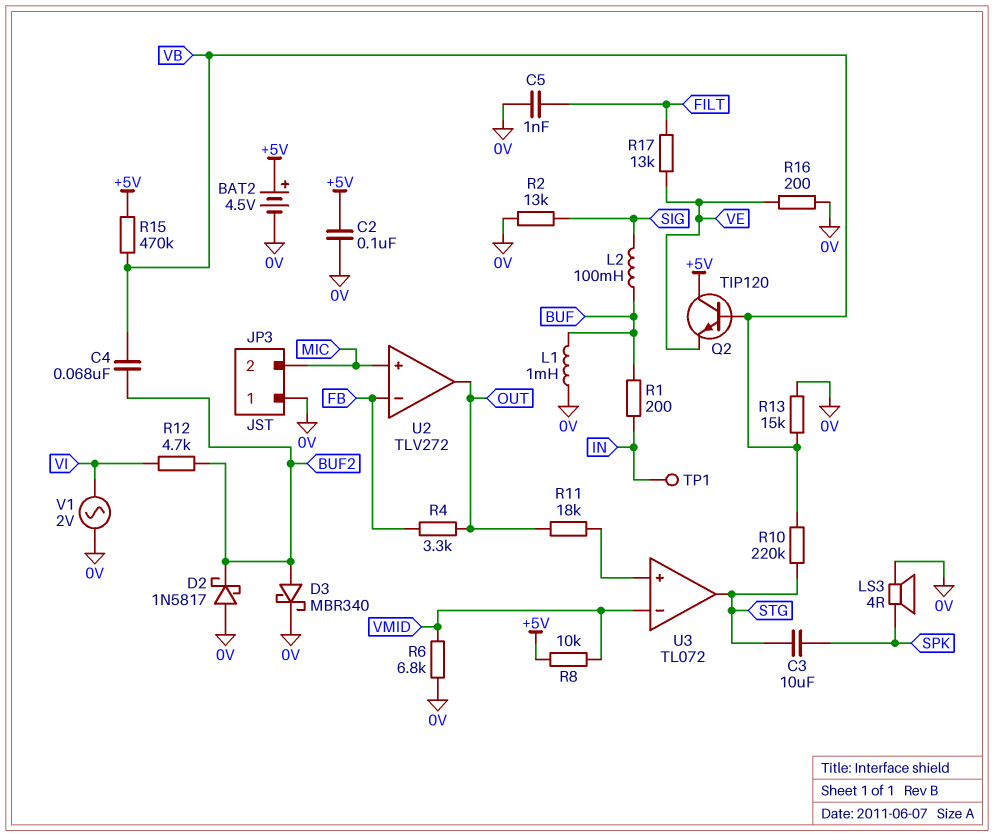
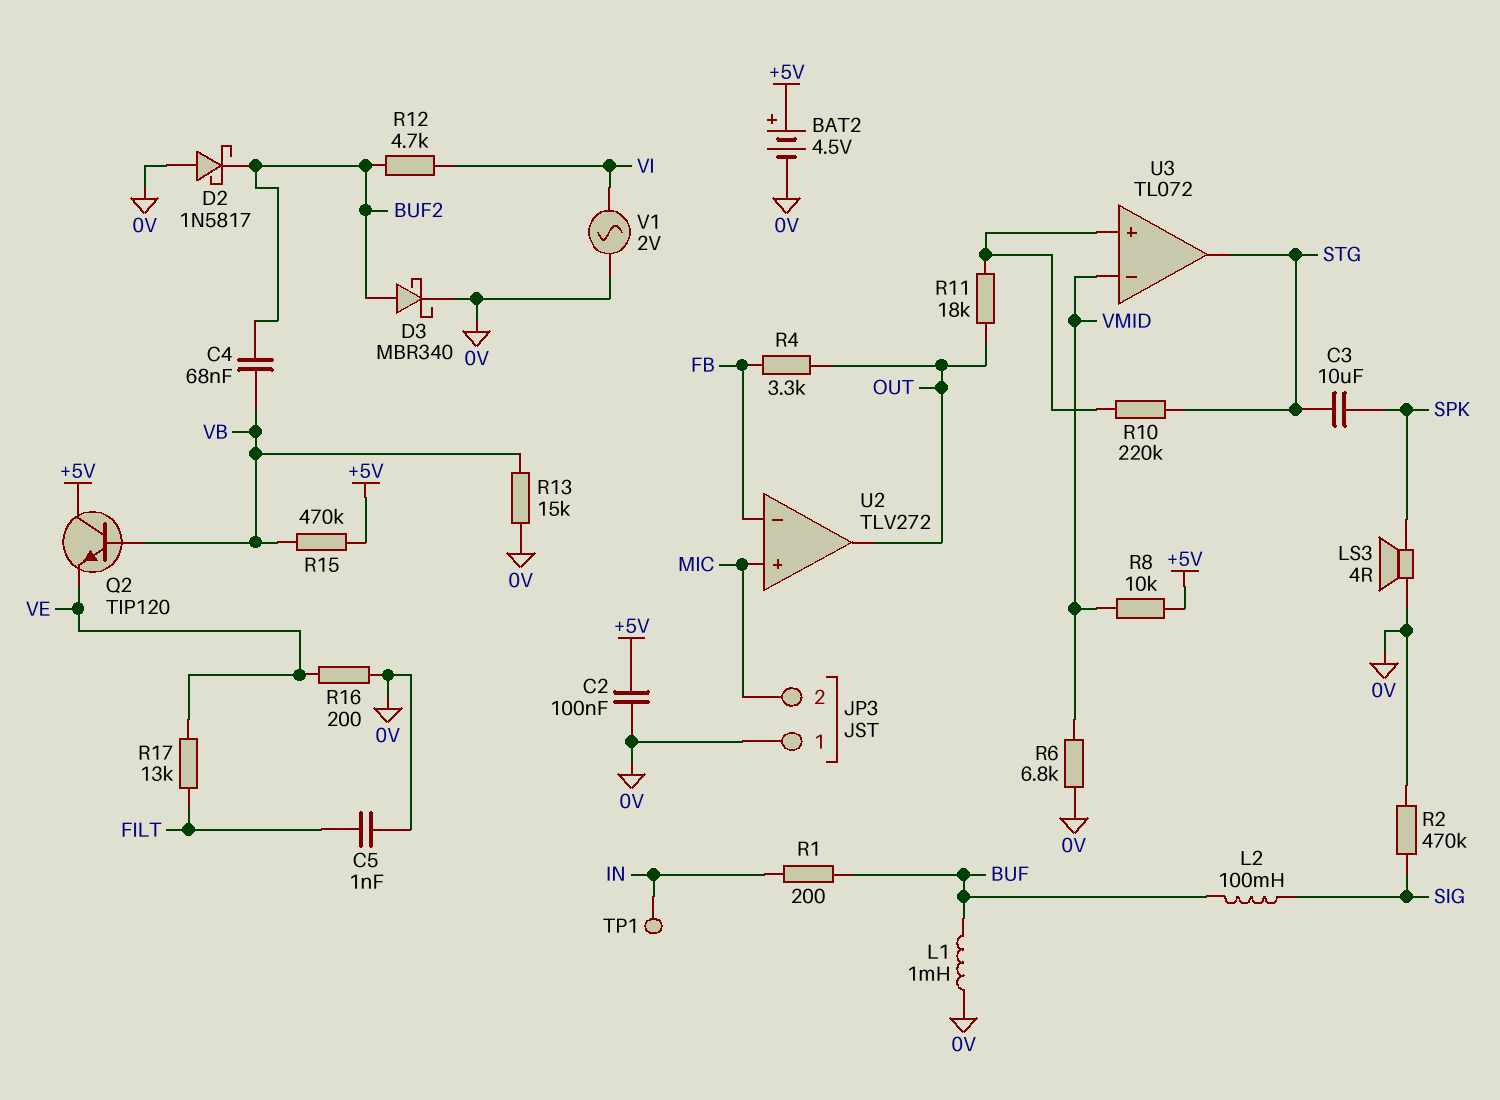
R2: 13k (0V, SIG) -> 470k (0V, SIG)
R10: 220k (STG, VB) -> 220k (STG, U3/in+)

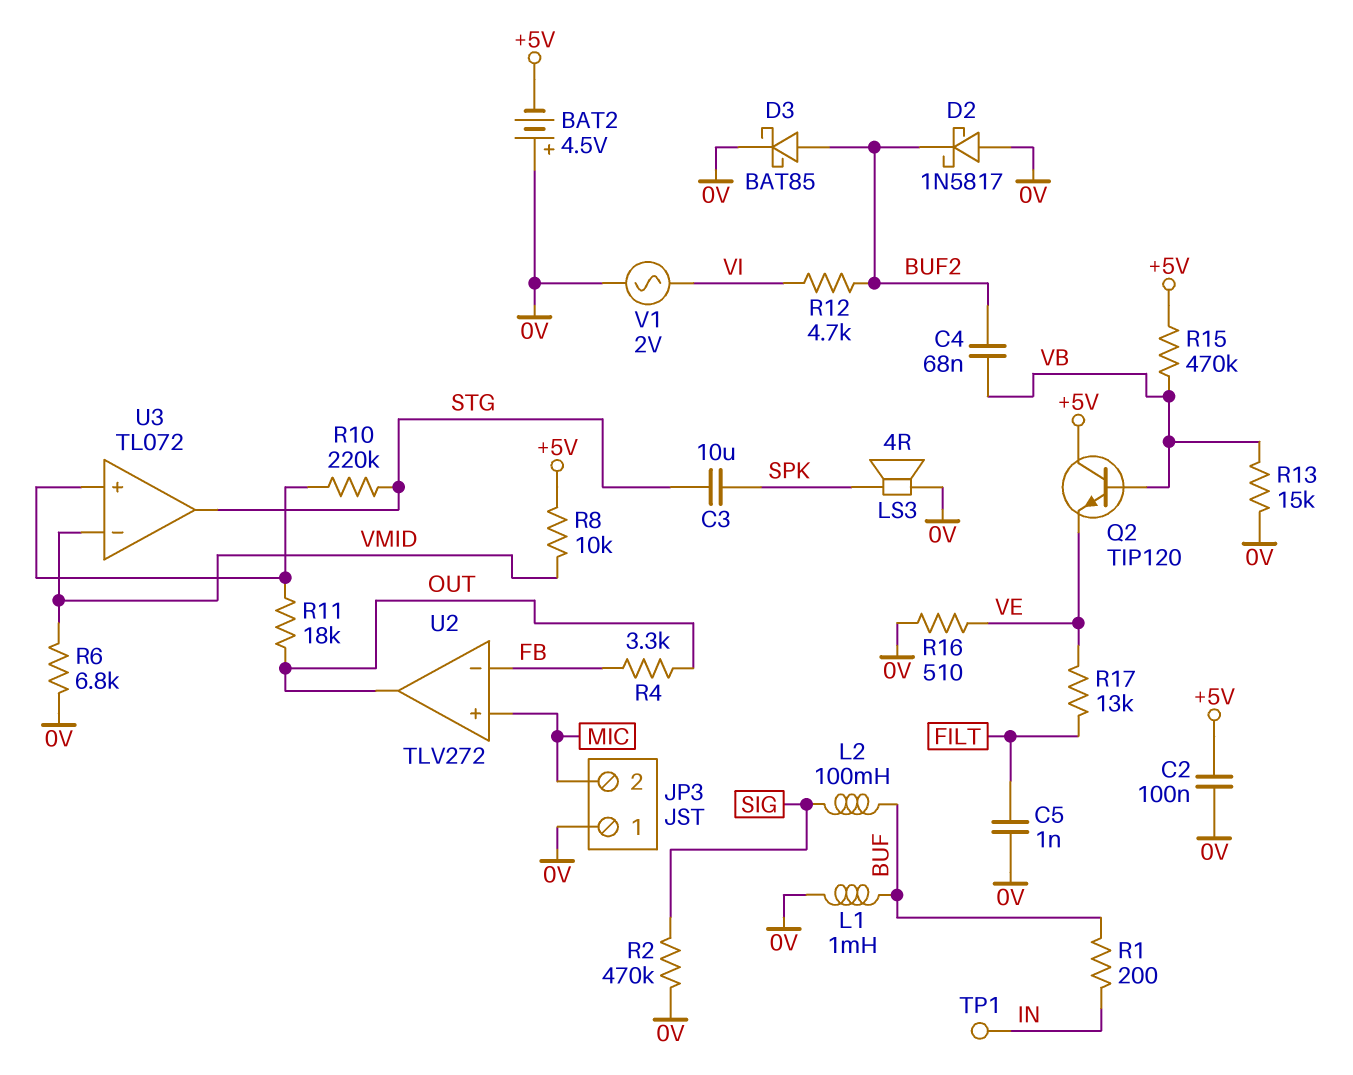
BAT2: 4.5V (plus +5V, minus 0V) -> 4.5V (plus 0V, minus +5V)
D3: schottky MBR340 (A BUF2, K 0V) -> schottky BAT85 (A BUF2, K 0V)
R16: 200 (0V, VE) -> 510 (0V, VE)

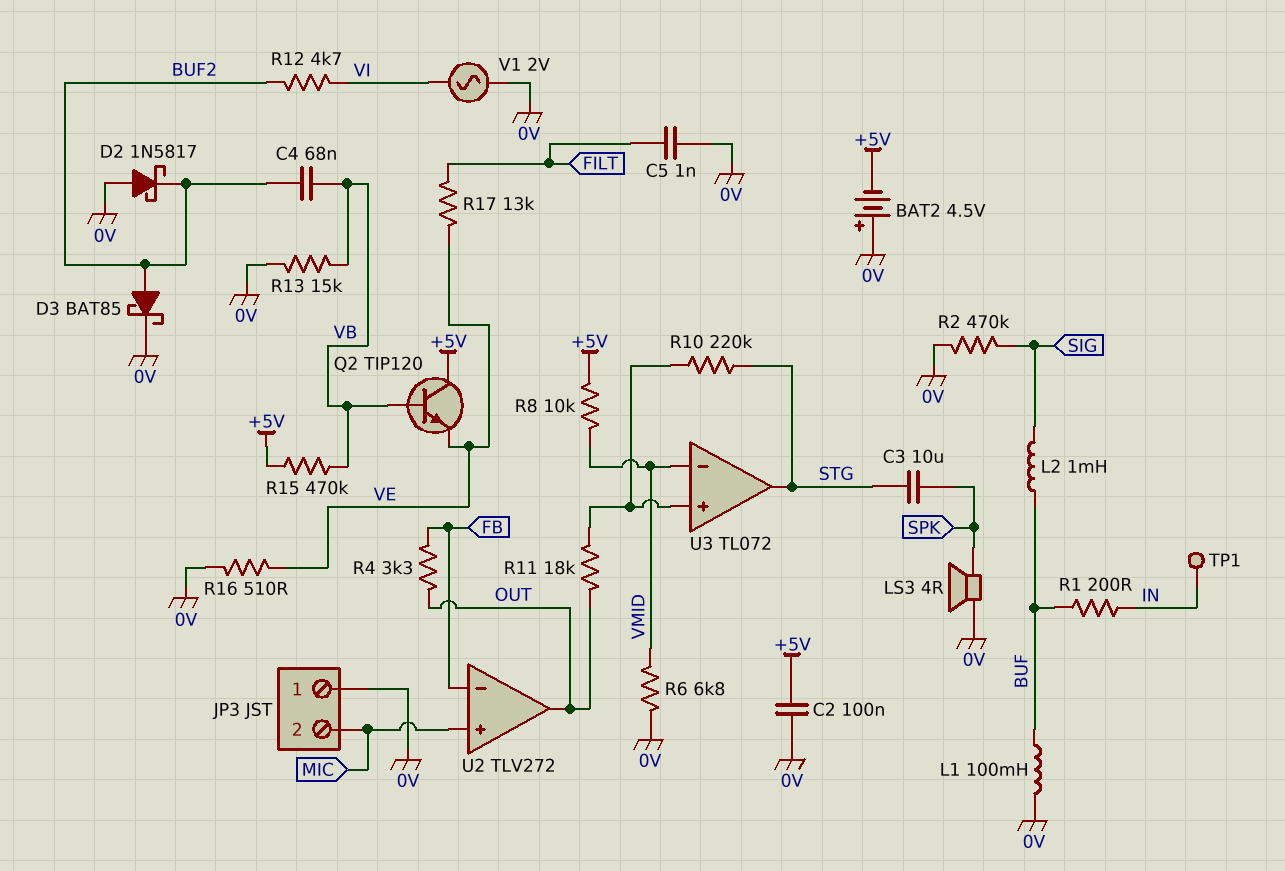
L1: 1mH (0V, BUF) -> 100mH (0V, BUF)
L2: 100mH (BUF, SIG) -> 1mH (BUF, SIG)

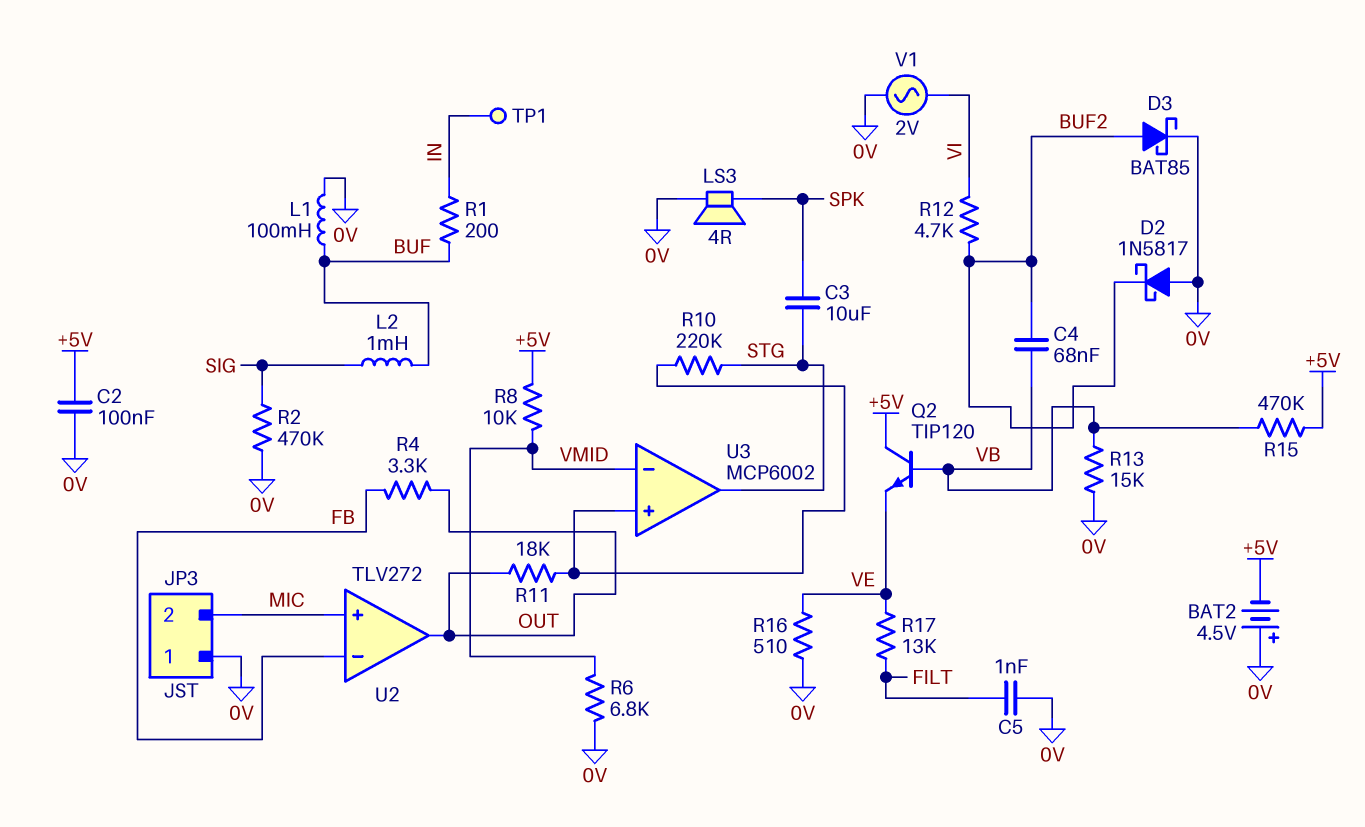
U3: TL072 -> MCP6002

